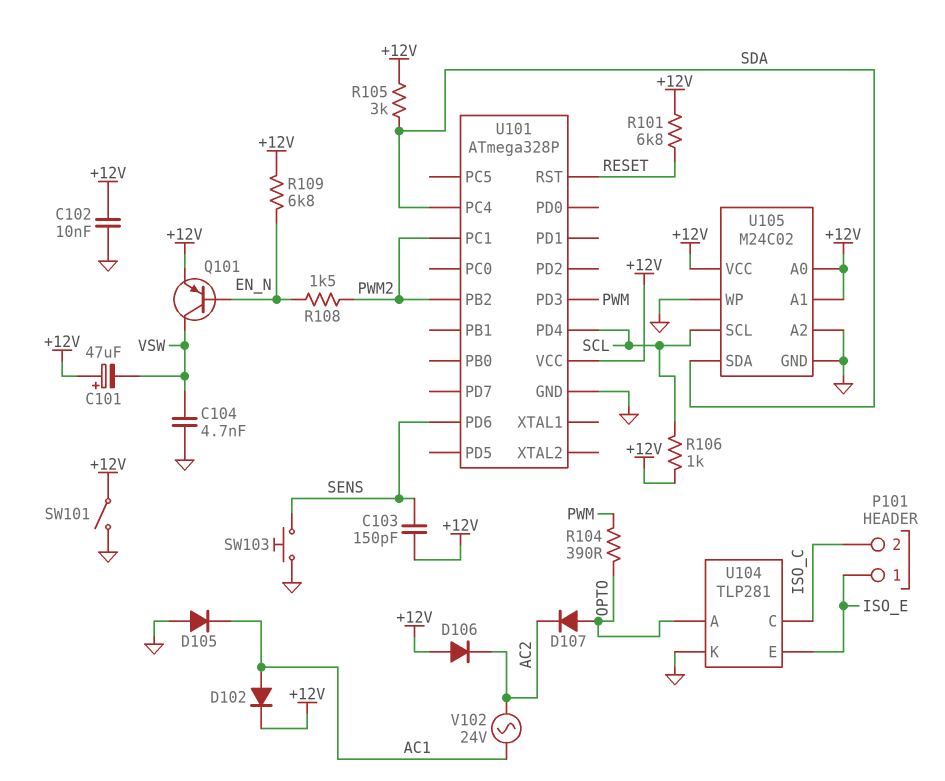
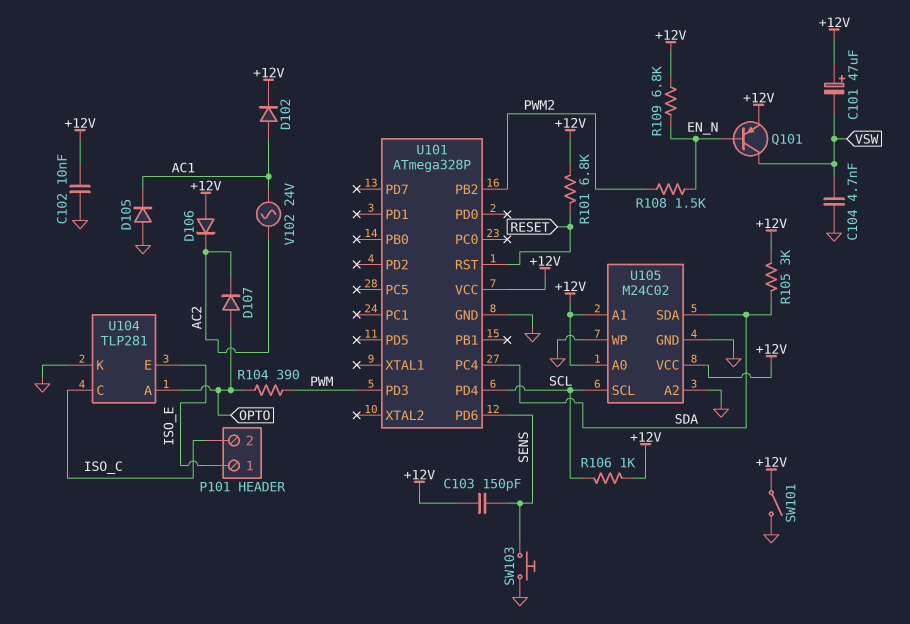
U101 pin PC1: PWM2 -> none

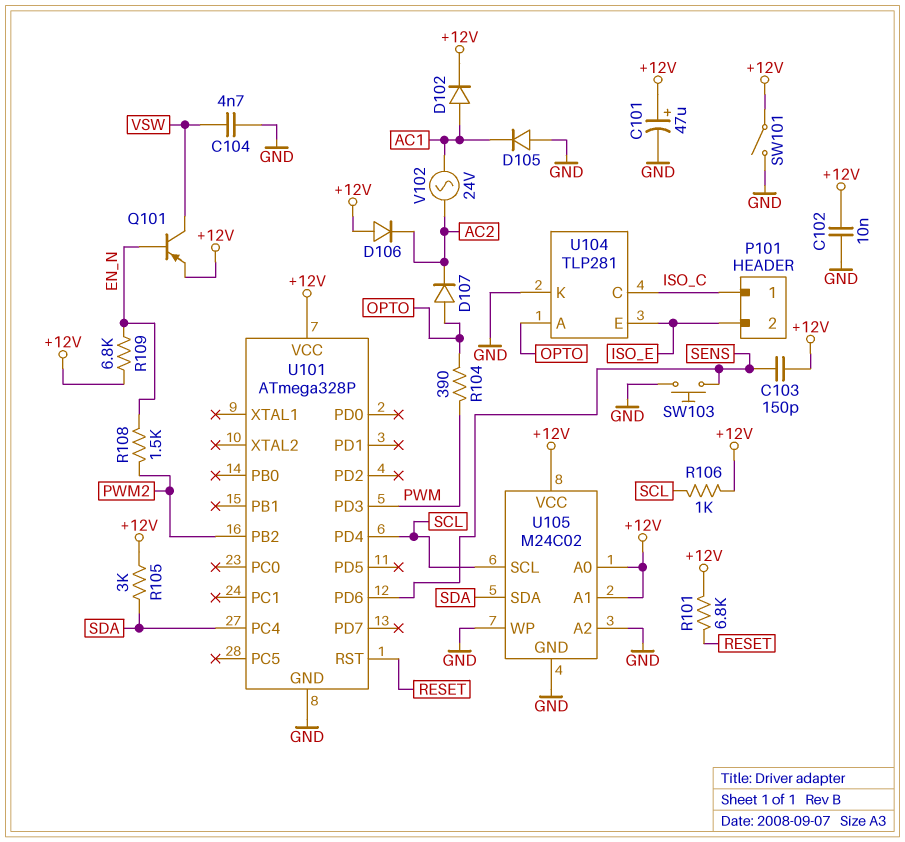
C101: 47uF (plus +12V, minus VSW) -> 47uF (plus +12V, minus GND)
P101 pin 1: ISO_E -> ISO_C
P101 pin 2: ISO_C -> ISO_E

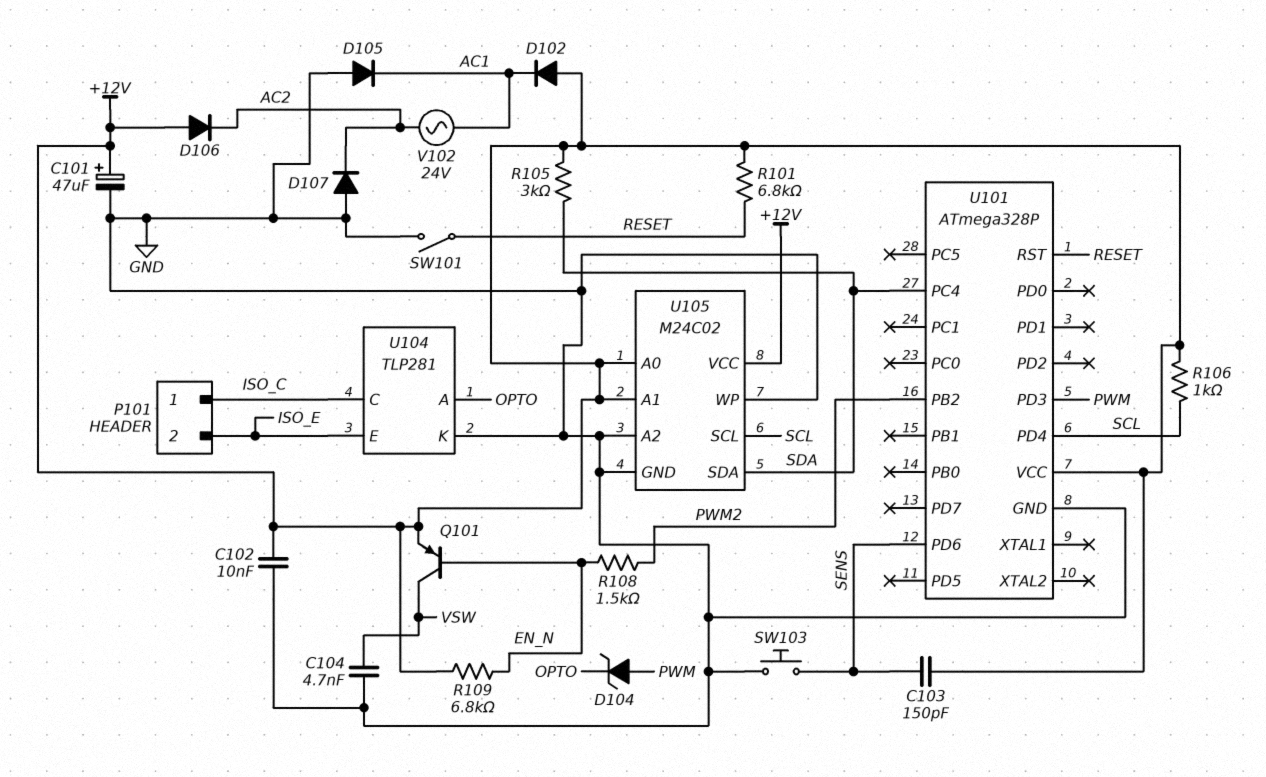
D102: diode (A AC1, K +12V) -> diode (A +12V, K AC1)
D104: none -> zener (A PWM, K OPTO)
D107: diode (A OPTO, K AC2) -> diode (A GND, K AC2)
R104: 390 (OPTO, PWM) -> none
SW101: switch (+12V, GND) -> switch (GND, RESET)

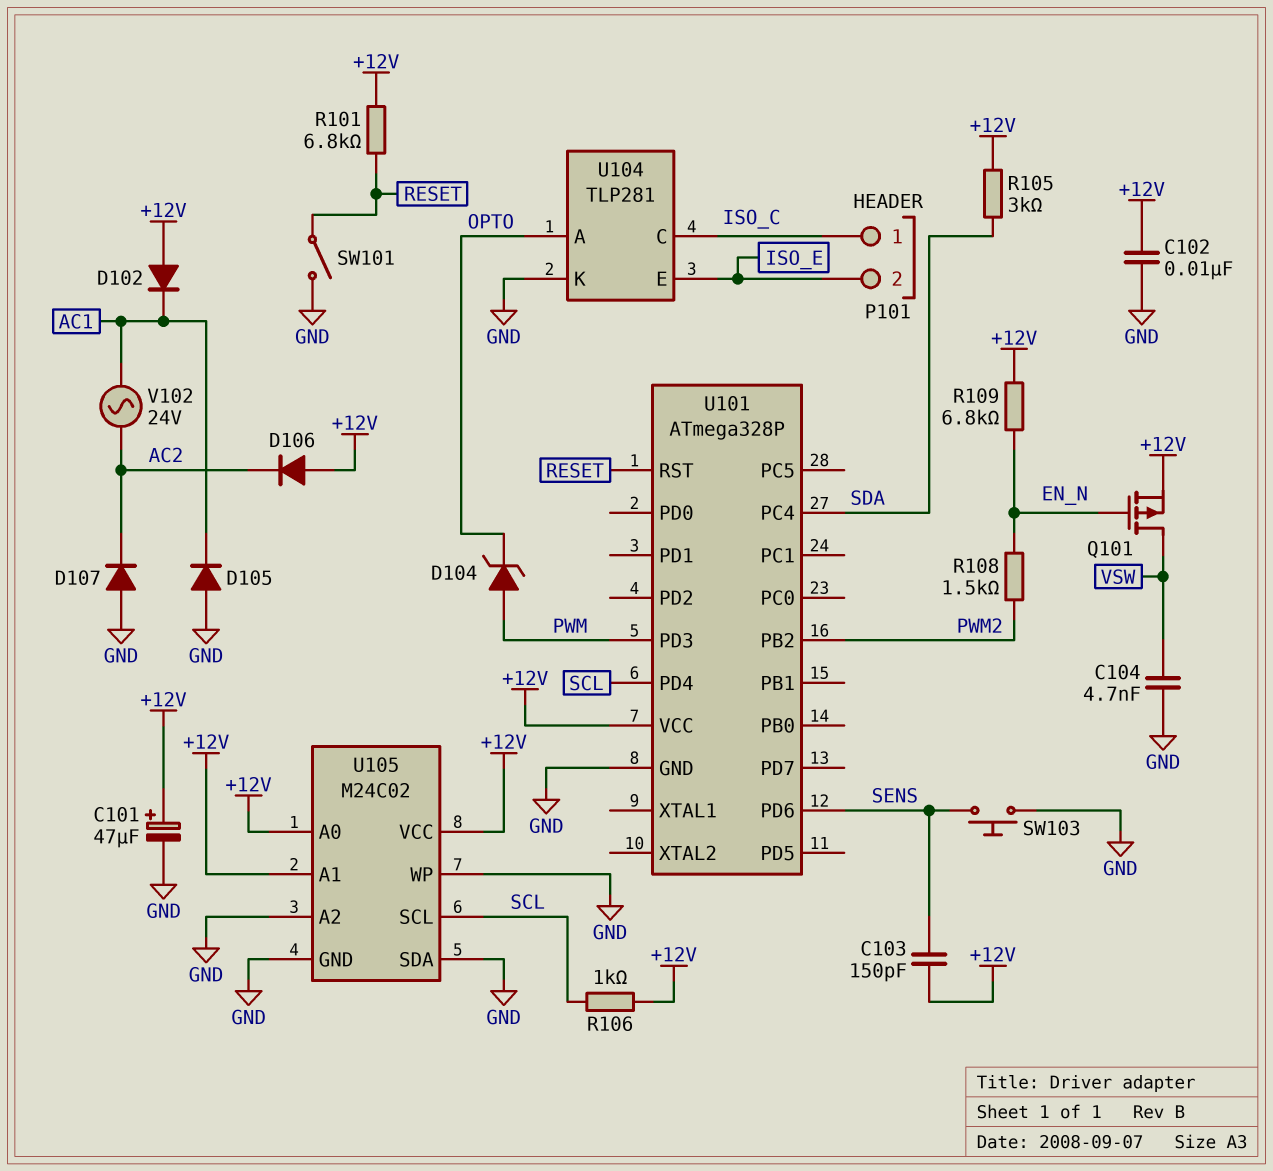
Q101: PNP (B EN_N, C VSW, E +12V) -> PMOS (G EN_N, D VSW, S +12V)
U105 pin SDA: SDA -> GND

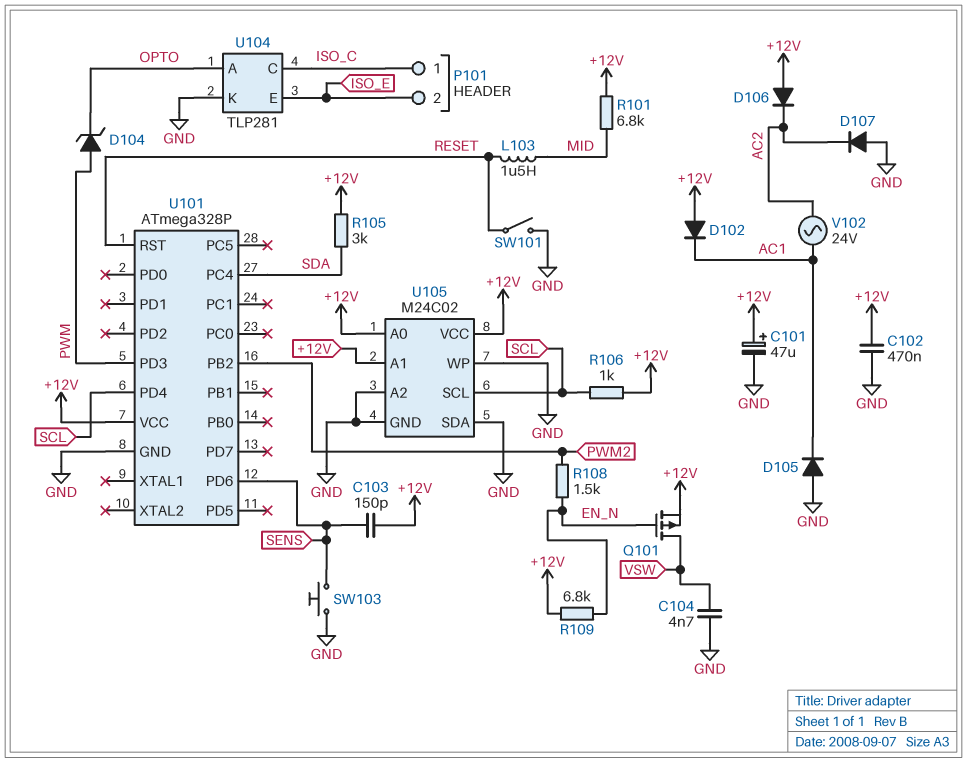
C102: 10nF (+12V, GND) -> 470nF (+12V, GND)
L103: none -> 1.5uH (MID, RESET)
R101: 6.8k (+12V, RESET) -> 6.8k (+12V, MID)

